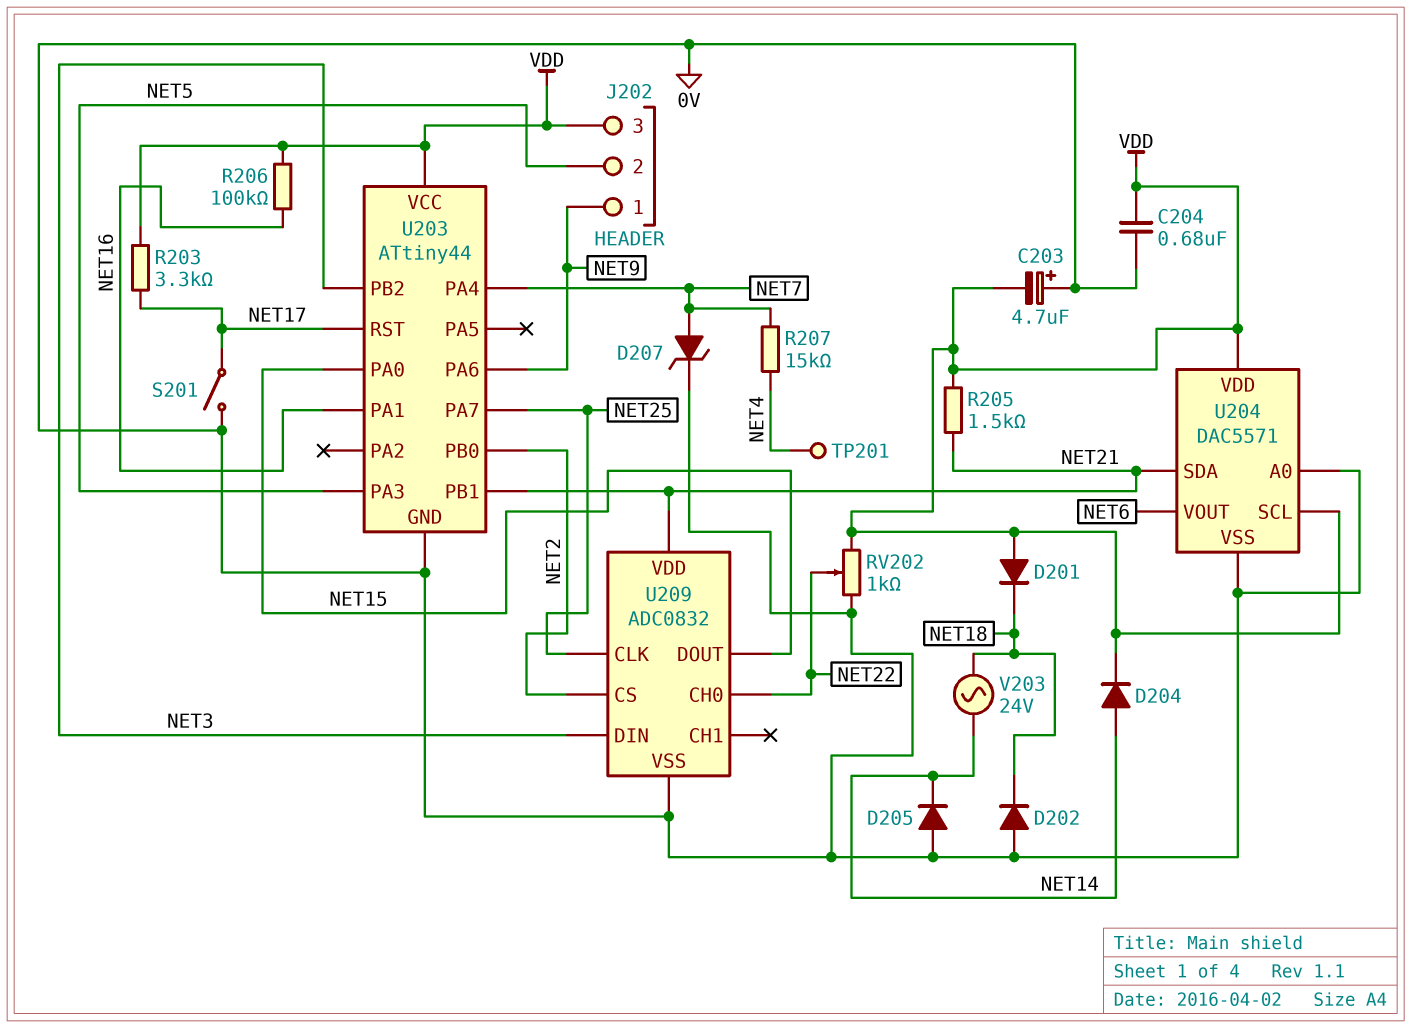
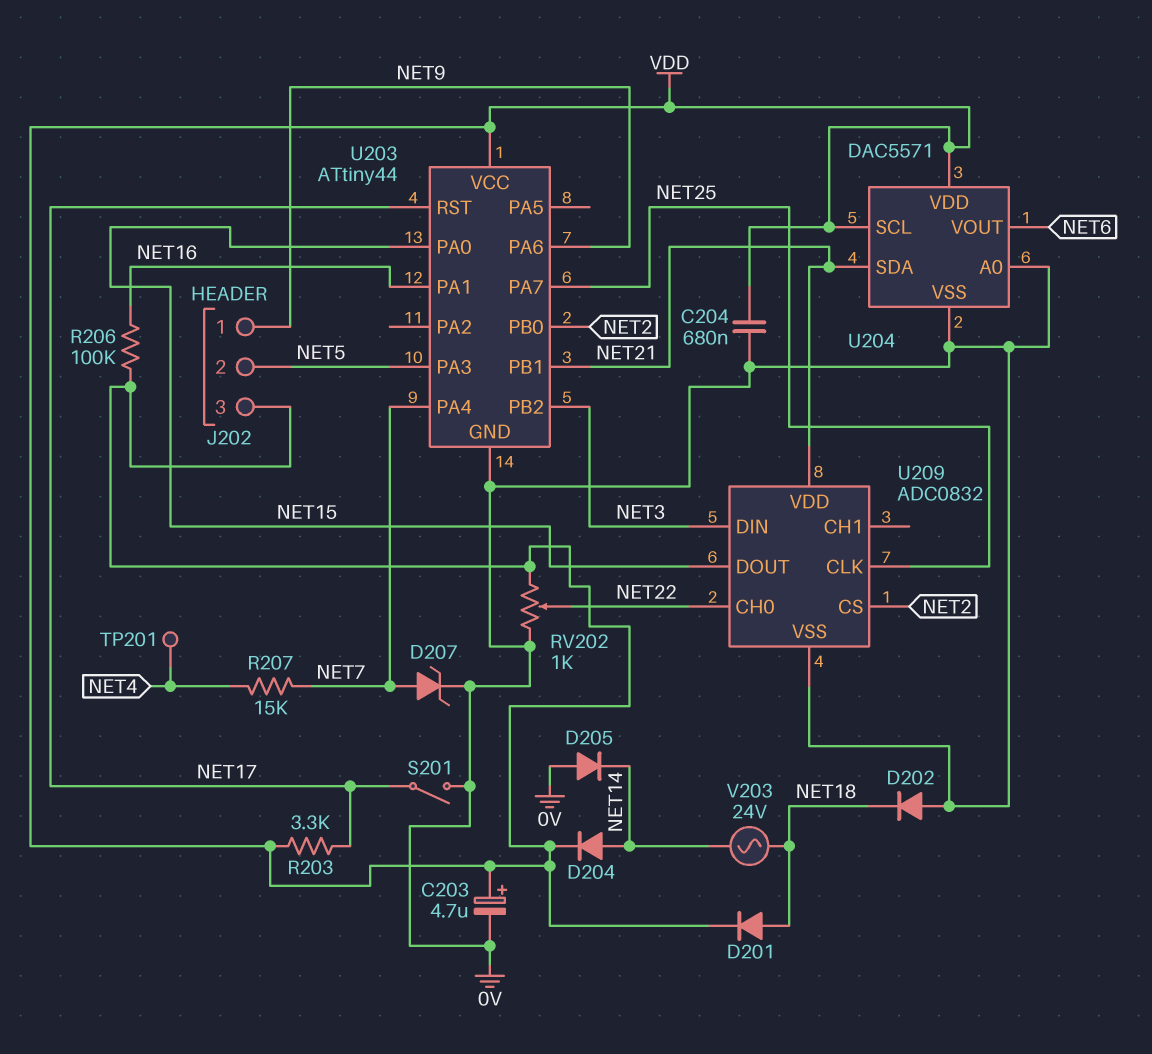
C203: 4.7uF (plus 0V, minus VDD) -> 4.7uF (plus VDD, minus 0V)
D201: diode (A VDD, K NET18) -> diode (A NET18, K VDD)
R205: 1.5k (NET21, VDD) -> none

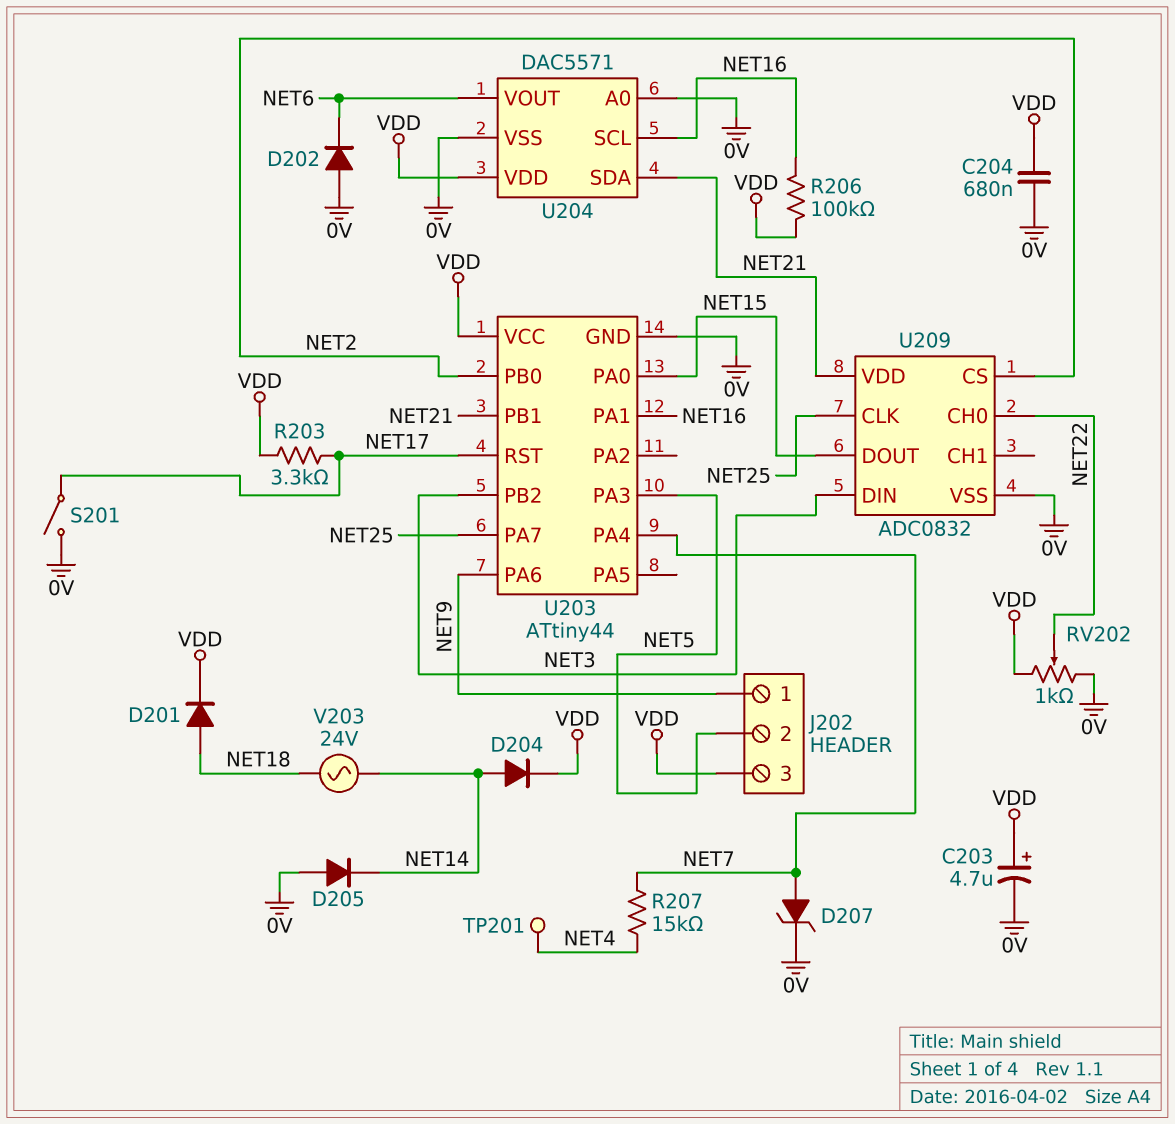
D202: diode (A 0V, K NET18) -> diode (A 0V, K NET6)
U204 pin SCL: VDD -> NET16

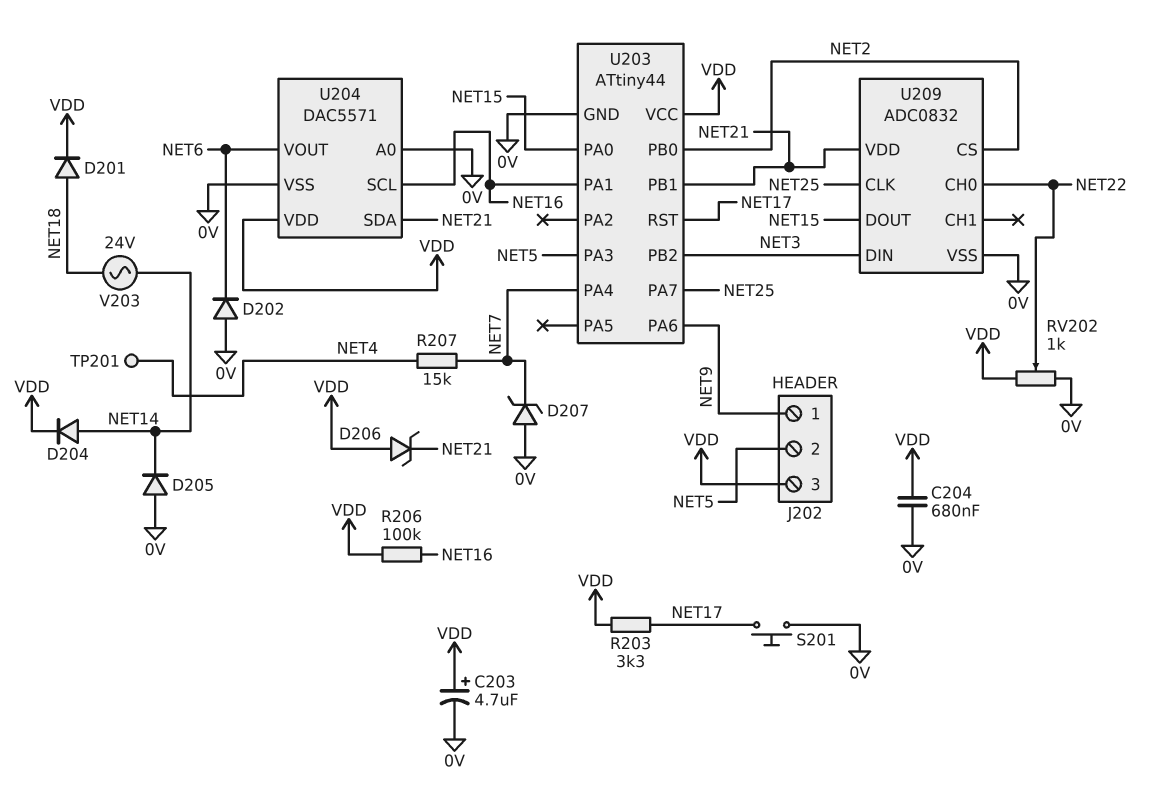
D206: none -> zener (A VDD, K NET21)
D207: zener (A NET7, K 0V) -> zener (A 0V, K NET7)
S201: switch (0V, NET17) -> button (0V, NET17)

